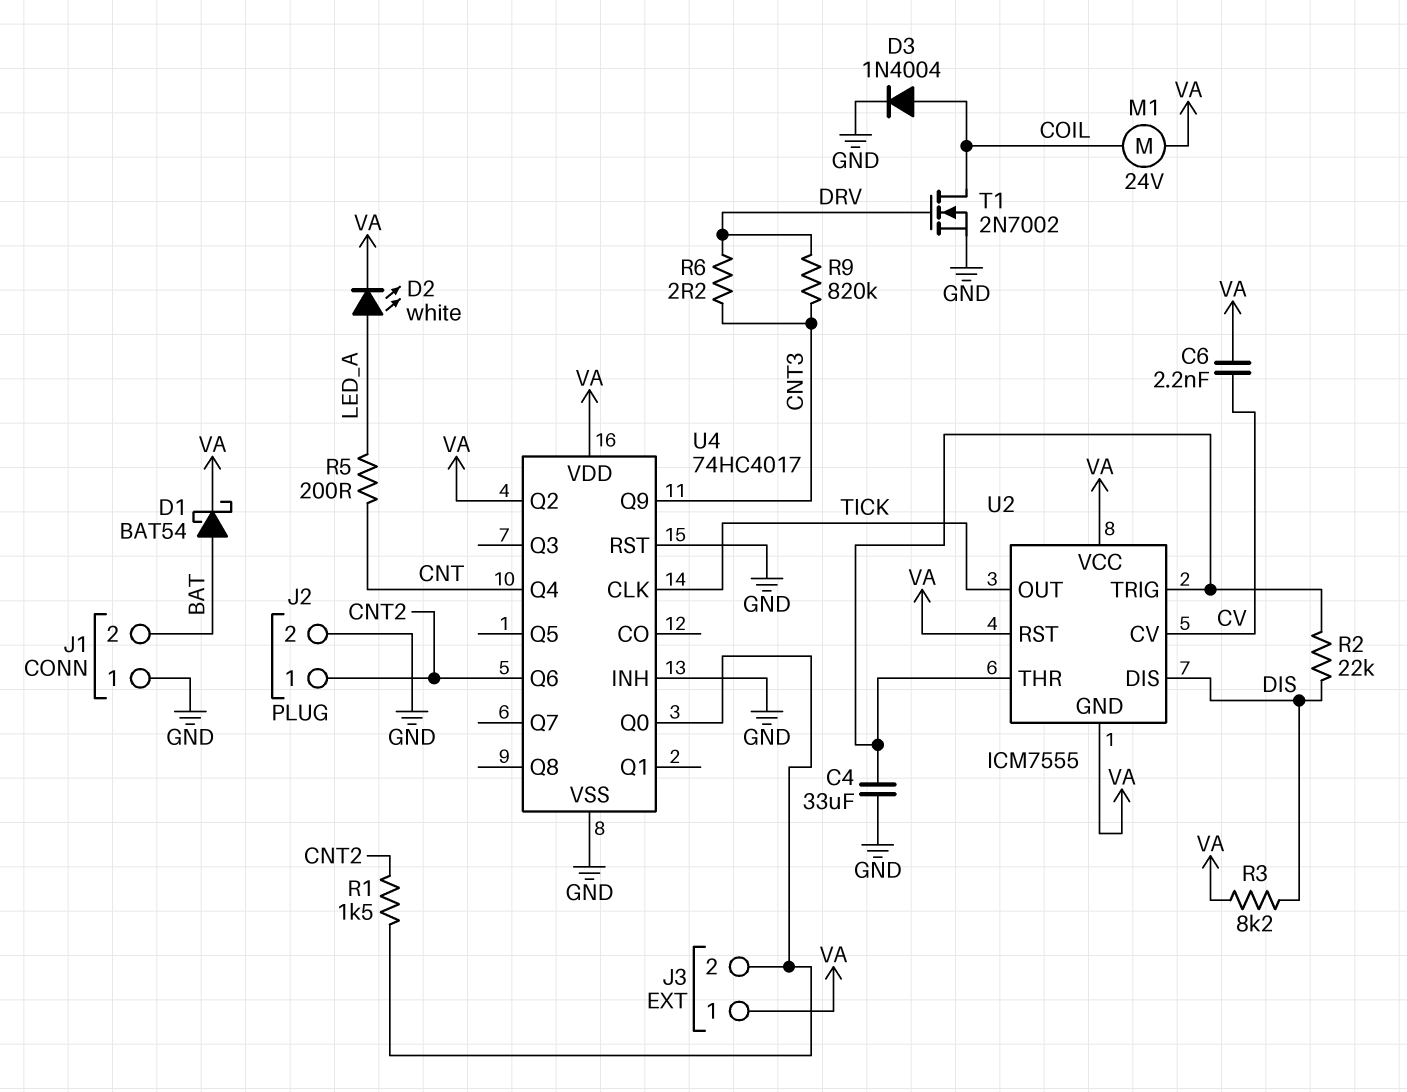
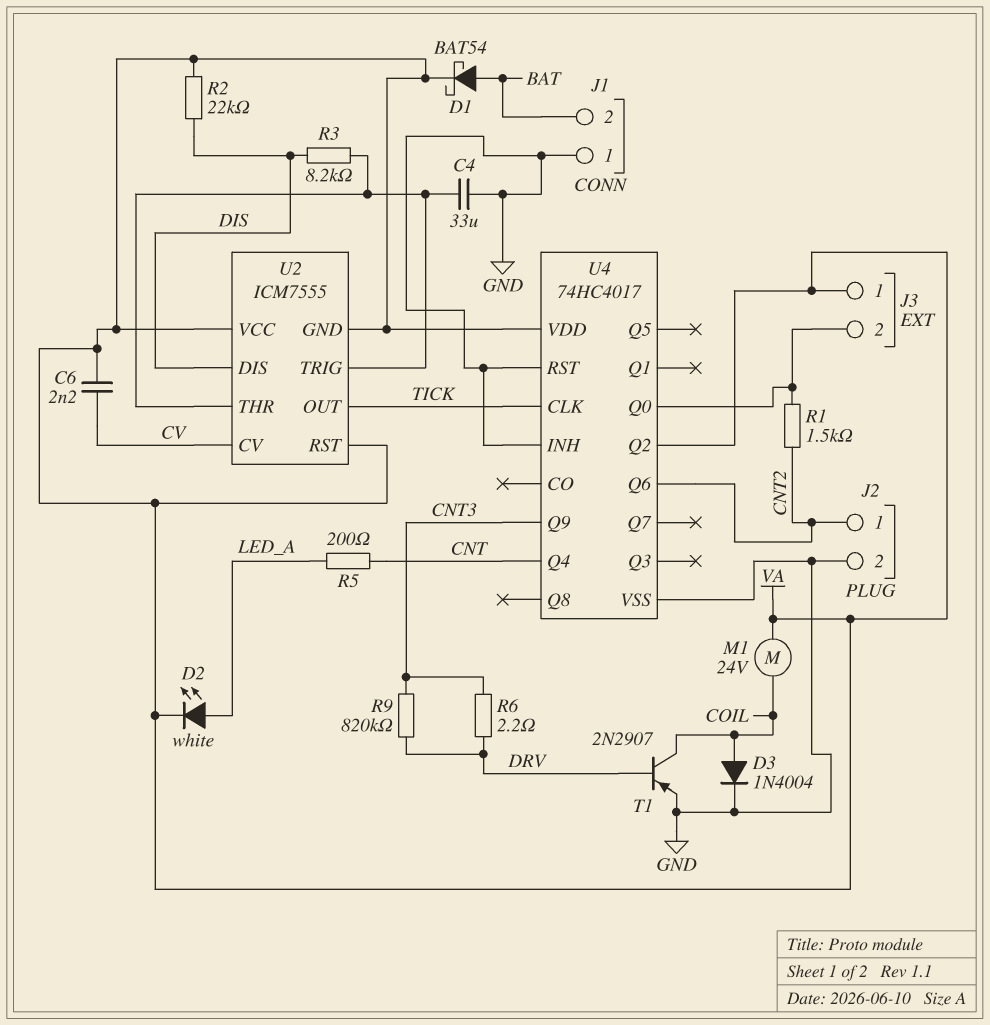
R2: 22k (DIS, U2/THR) -> 22k (DIS, VA)
R3: 8.2k (DIS, VA) -> 8.2k (DIS, U2/THR)
T1: NMOS 2N7002 (G DRV, D COIL, S GND) -> PNP 2N2907 (B DRV, C COIL, E GND)

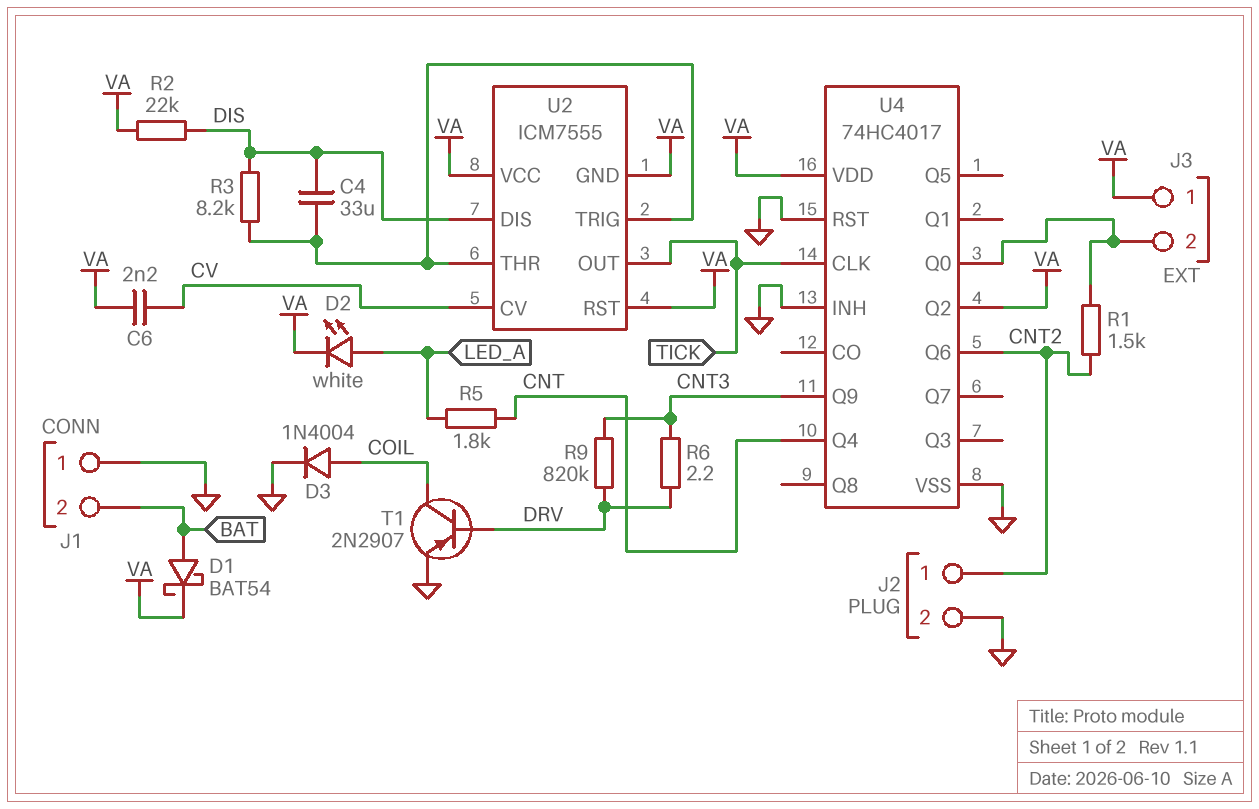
C4: 33uF (GND, U2/THR) -> 33uF (DIS, U2/THR)
M1: motor 24V (COIL, VA) -> none
R5: 200 (CNT, LED_A) -> 1.8k (CNT, LED_A)

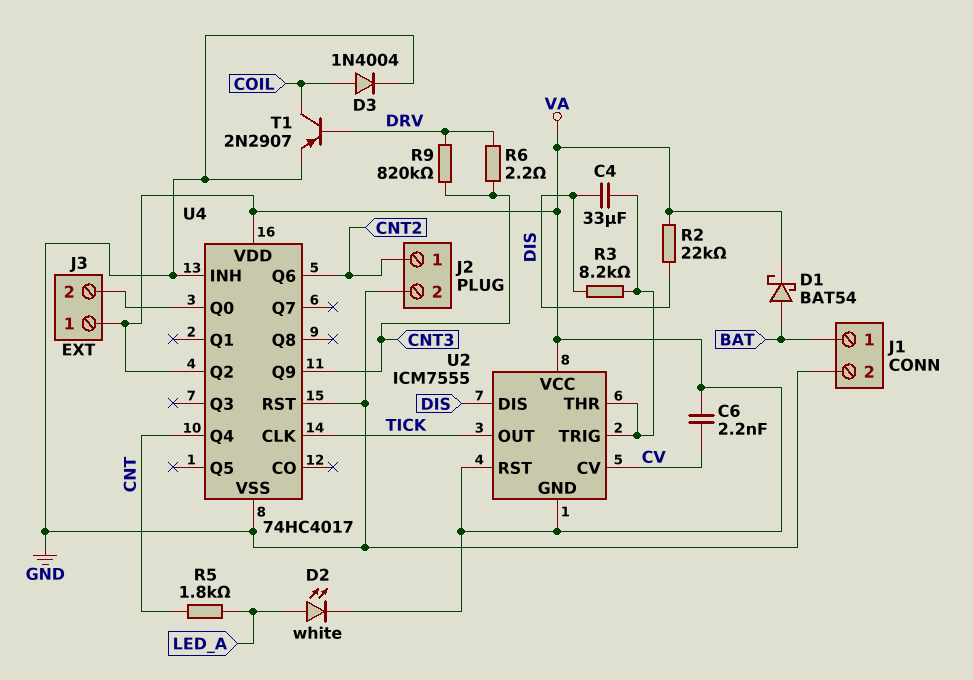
J1 pin 1: GND -> BAT
J1 pin 2: BAT -> GND
R1: 1.5k (CNT2, J3/2) -> none

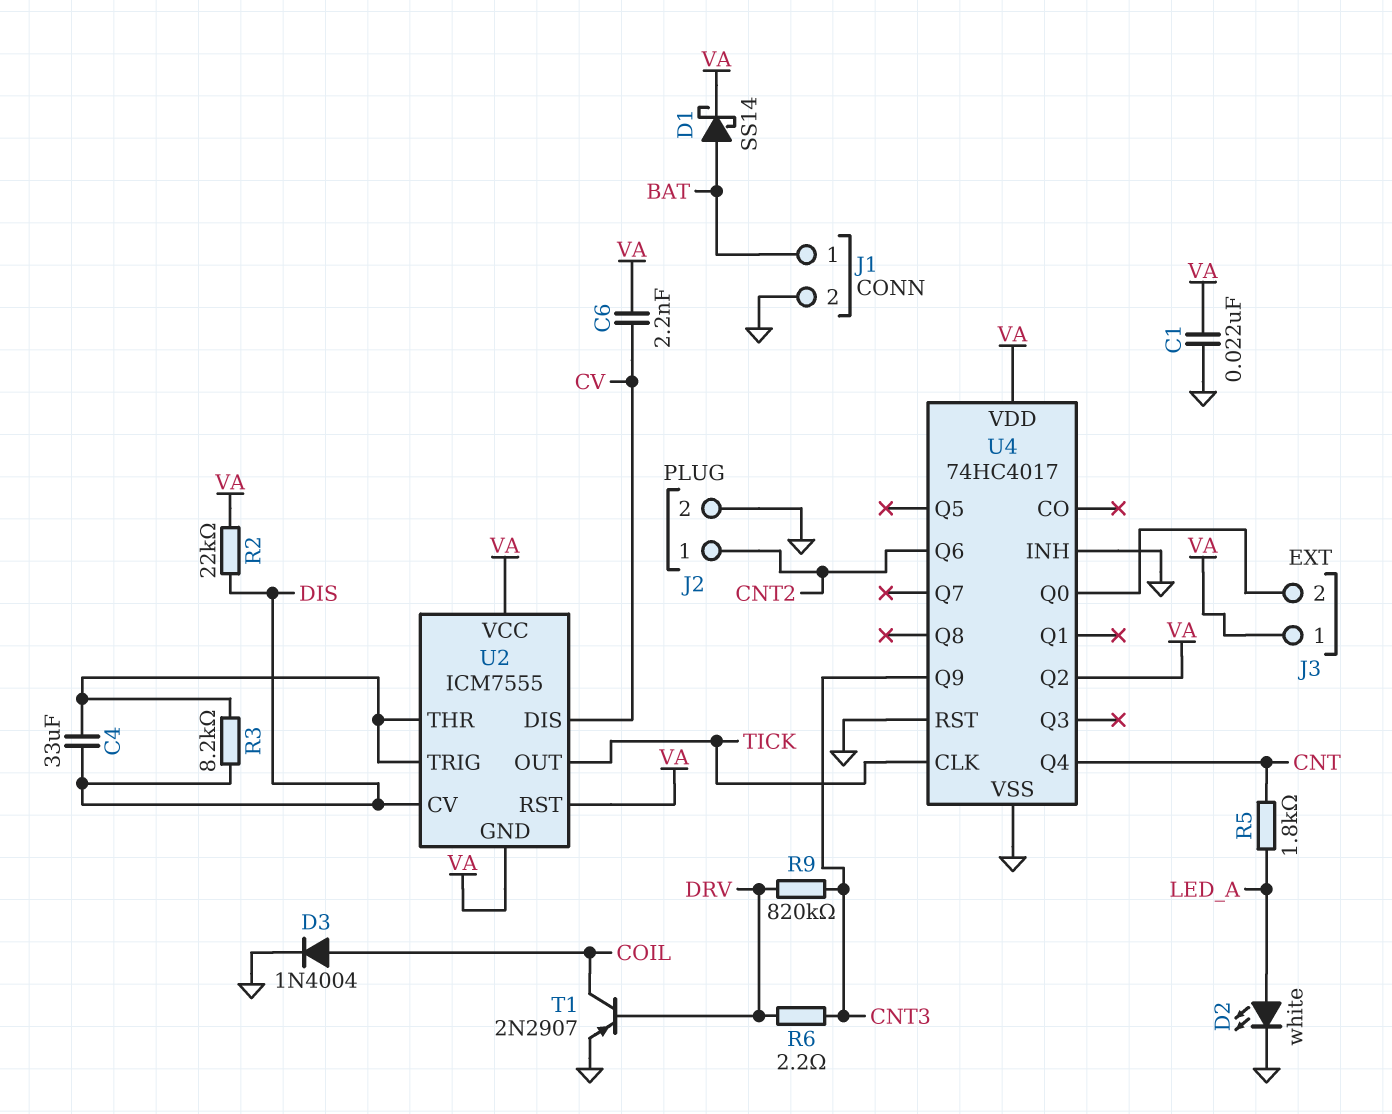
C1: none -> 22nF (GND, VA)
D1: schottky BAT54 (A BAT, K VA) -> schottky SS14 (A BAT, K VA)
D2: LED white (A LED_A, K VA) -> LED white (A LED_A, K GND)
U2 pin CV: CV -> DIS
U2 pin DIS: DIS -> CV

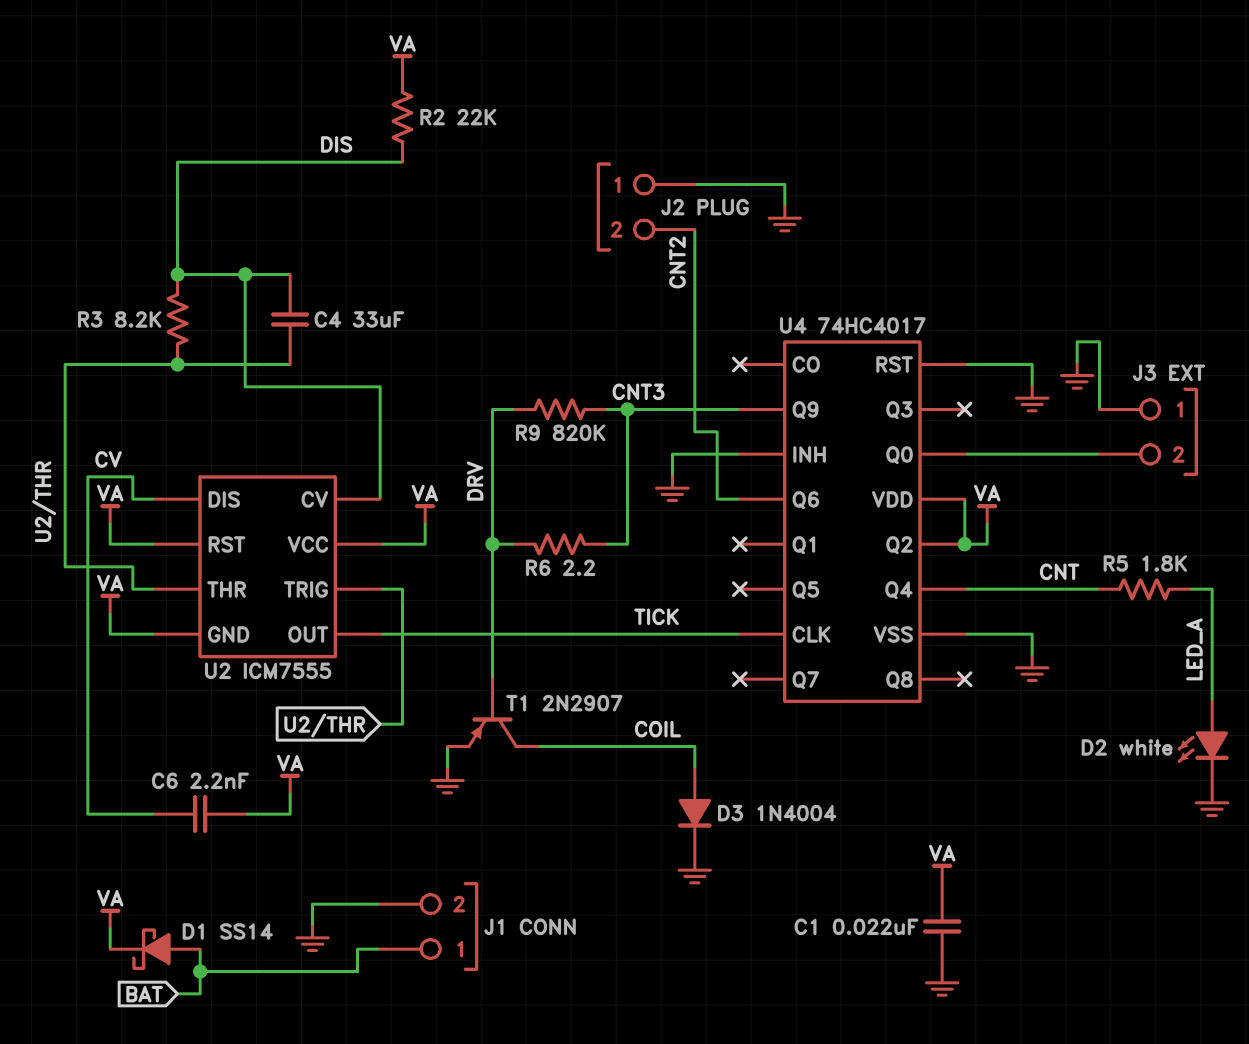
J2 pin 1: CNT2 -> GND
J2 pin 2: GND -> CNT2
J3 pin 1: VA -> GND

